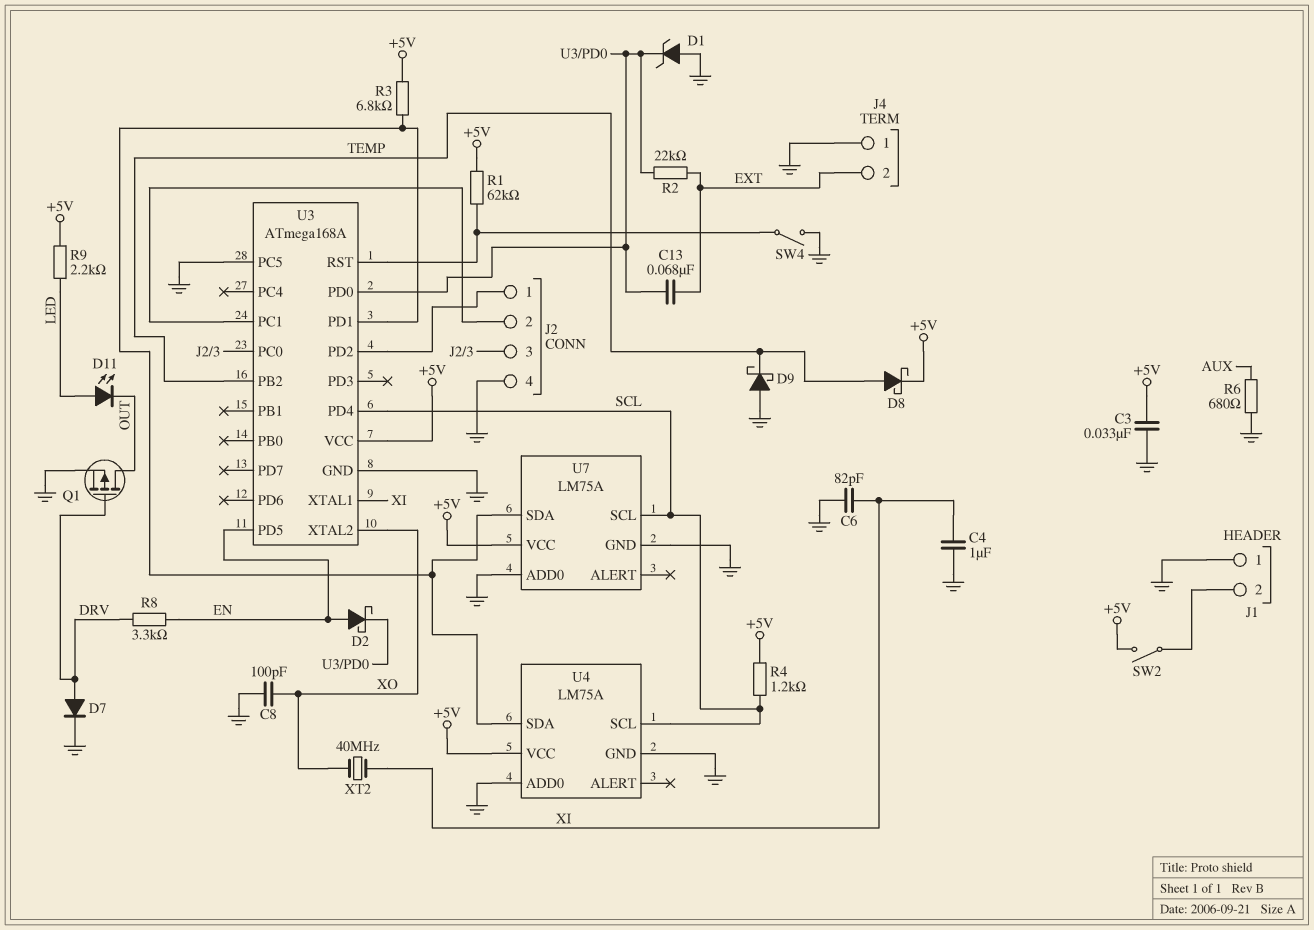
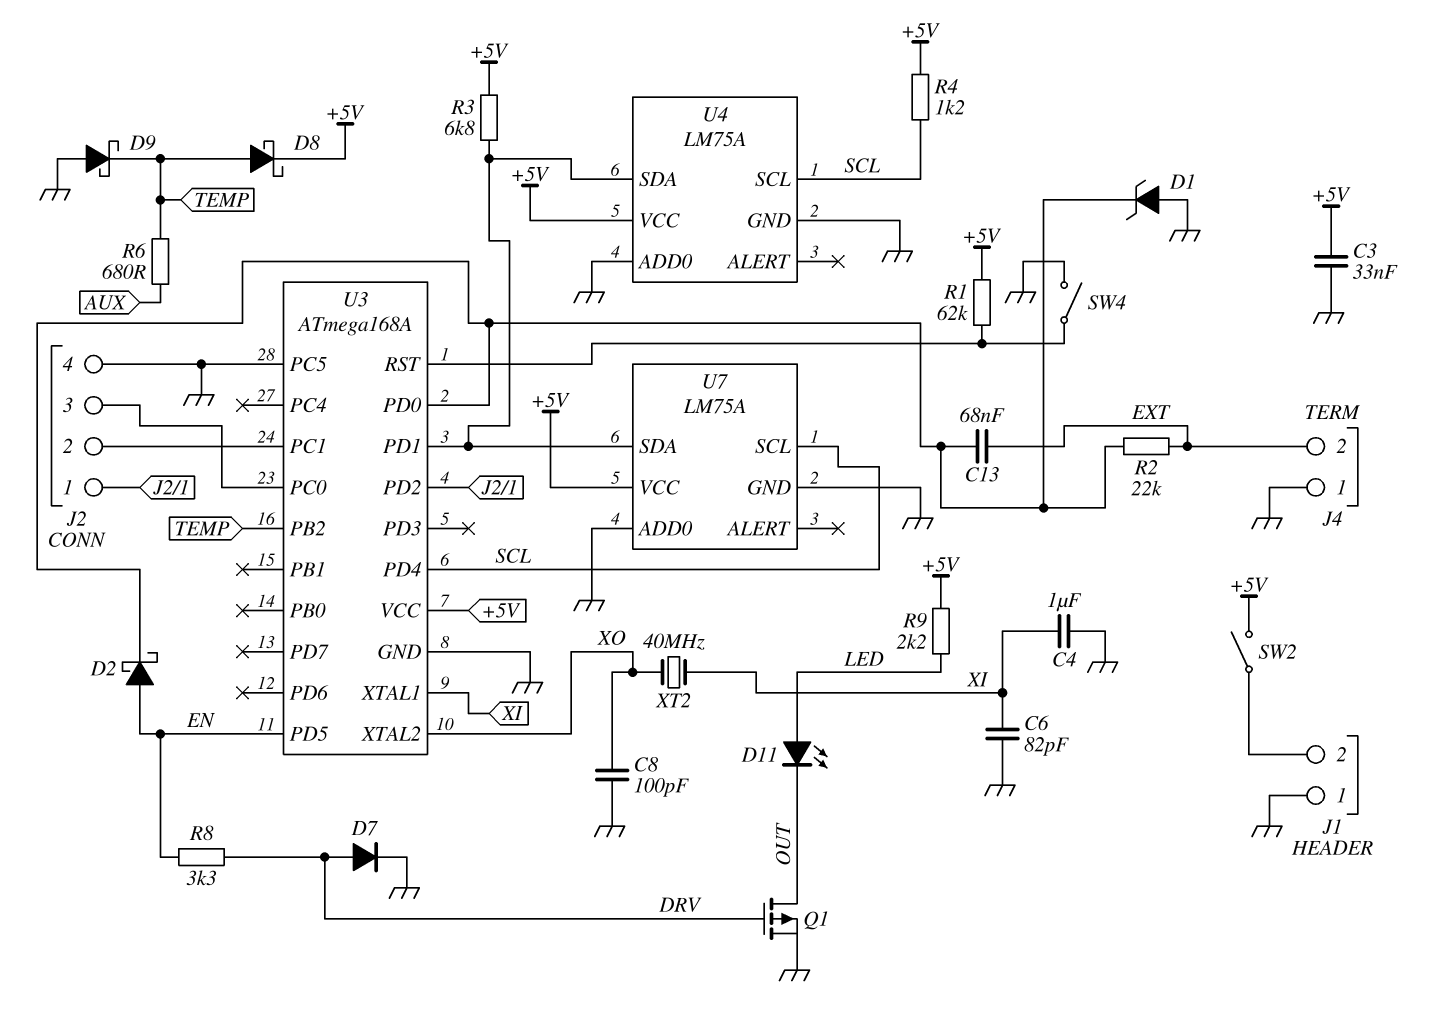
R6: 680 (AUX, GND) -> 680 (AUX, TEMP)

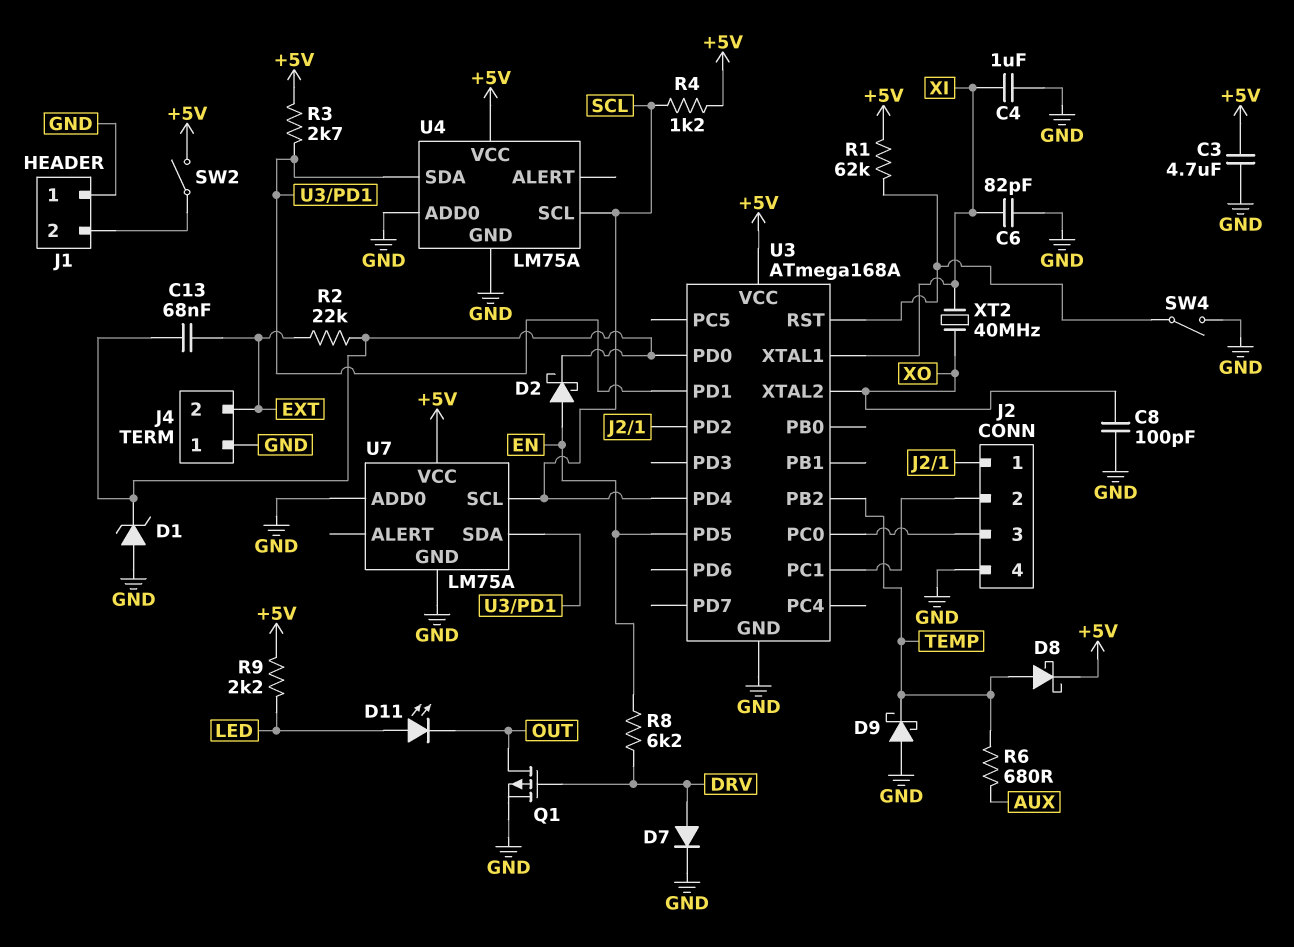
C3: 33nF (+5V, GND) -> 4.7uF (+5V, GND)
R3: 6.8k (+5V, U3/PD1) -> 2.7k (+5V, U3/PD1)
R8: 3.3k (DRV, EN) -> 6.2k (DRV, EN)
U3 pin PC5: GND -> none

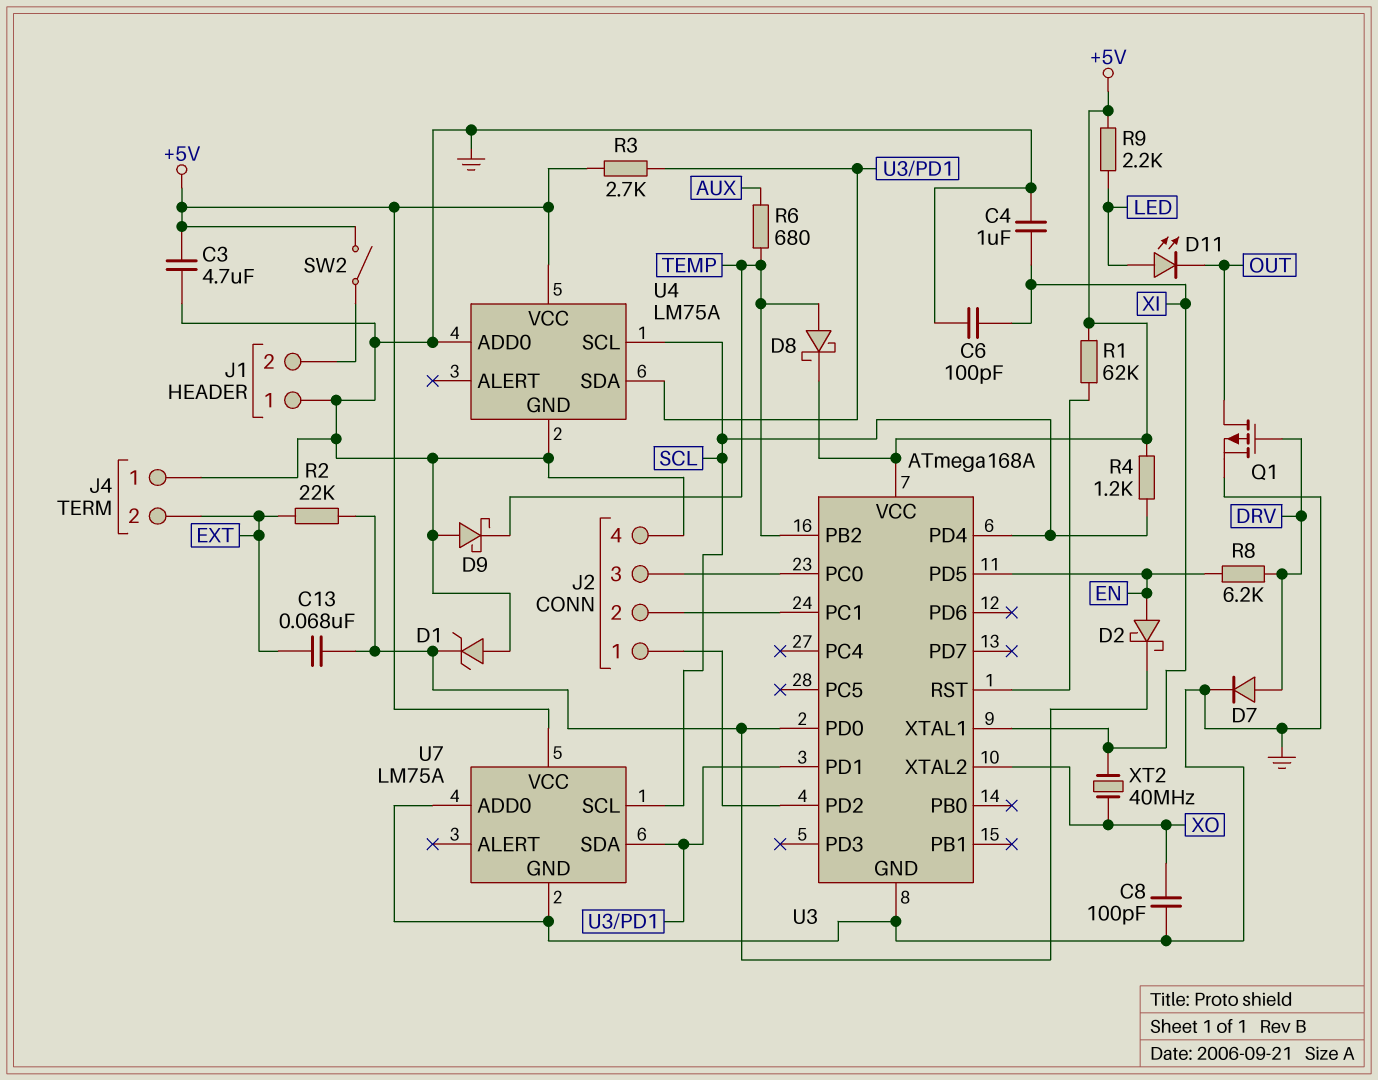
C6: 82pF (GND, XI) -> 100pF (GND, XI)
SW4: switch (GND, U3/RST) -> none

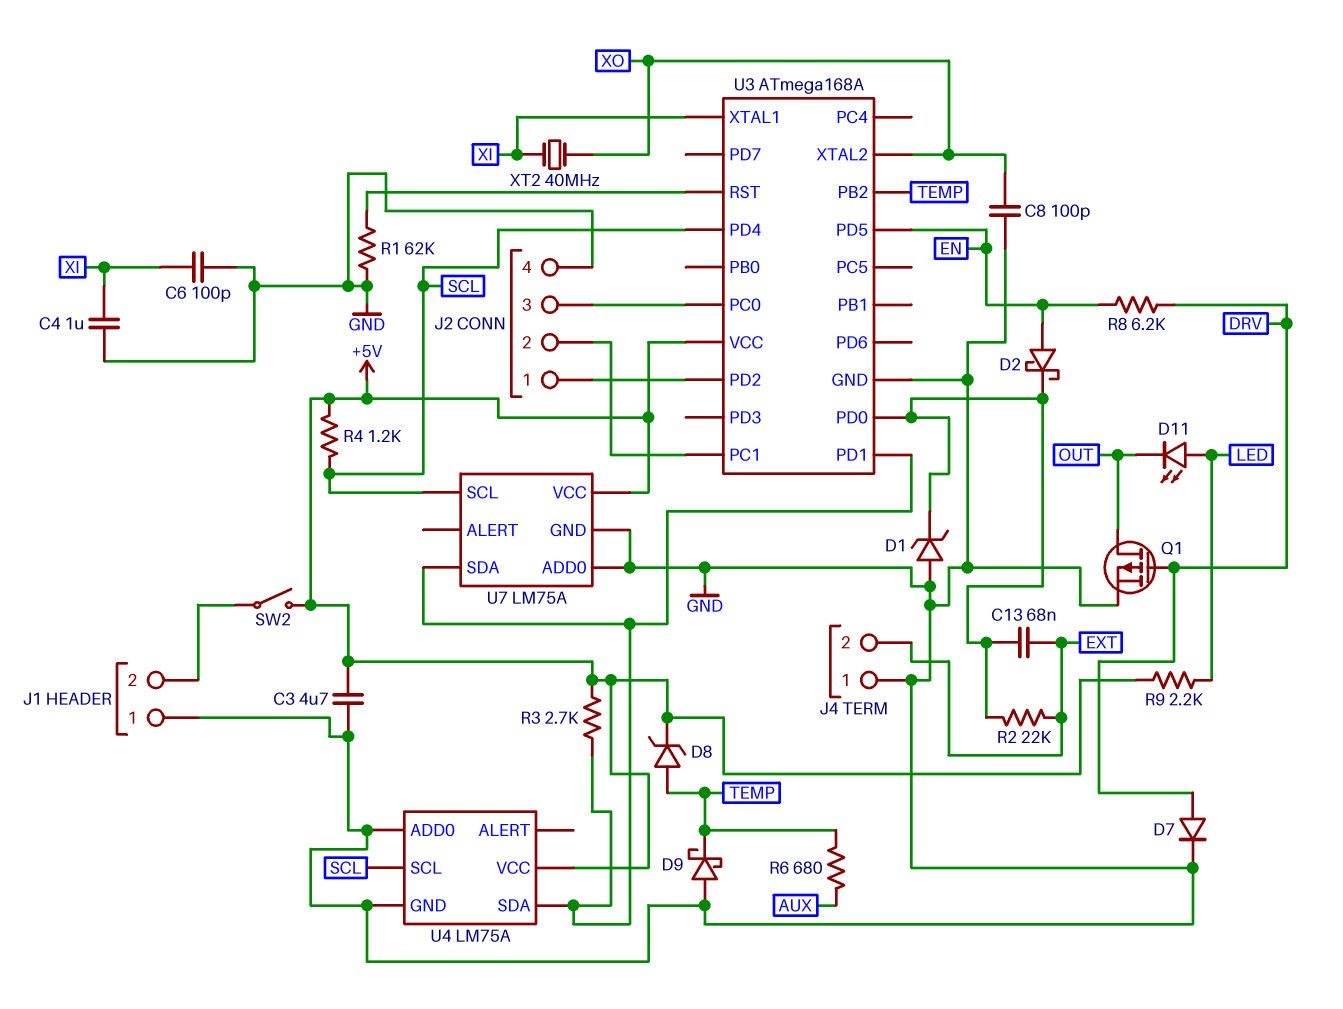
D8: schottky (A TEMP, K +5V) -> zener (A TEMP, K +5V)
R1: 62k (+5V, U3/RST) -> 62k (GND, U3/RST)

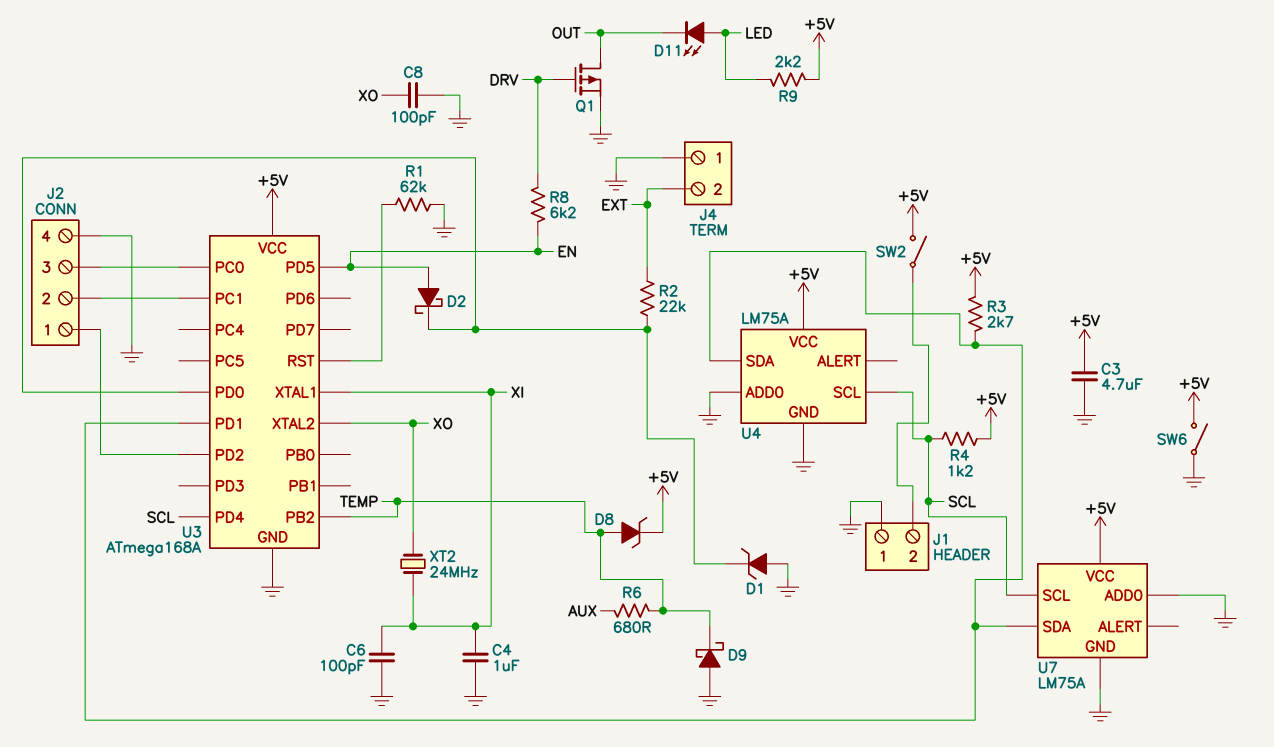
C13: 68nF (EXT, U3/PD0) -> none
D7: diode (A DRV, K GND) -> none
SW6: none -> switch (+5V, GND)
XT2: 40MHz (XI, XO) -> 24MHz (XI, XO)

